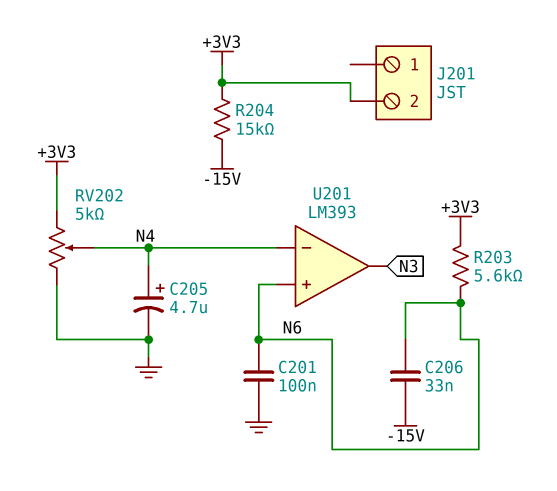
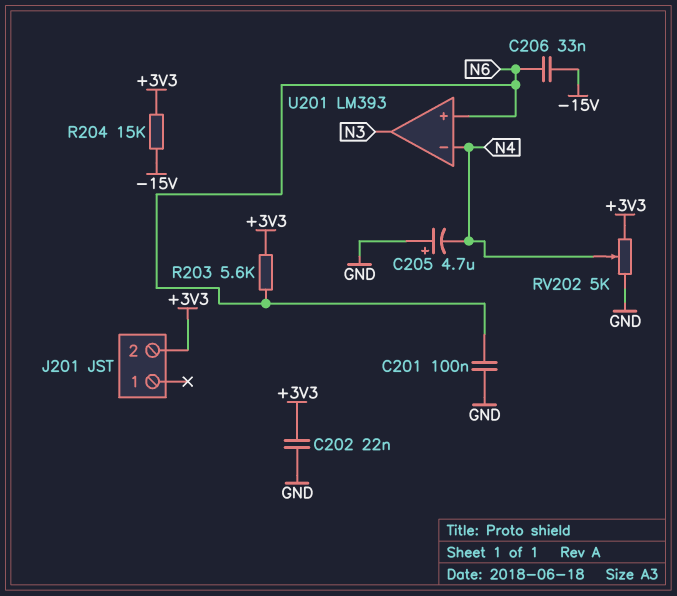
C202: none -> 22nF (+3V3, GND)
C205: 4.7uF (plus N4, minus GND) -> 4.7uF (plus GND, minus N4)

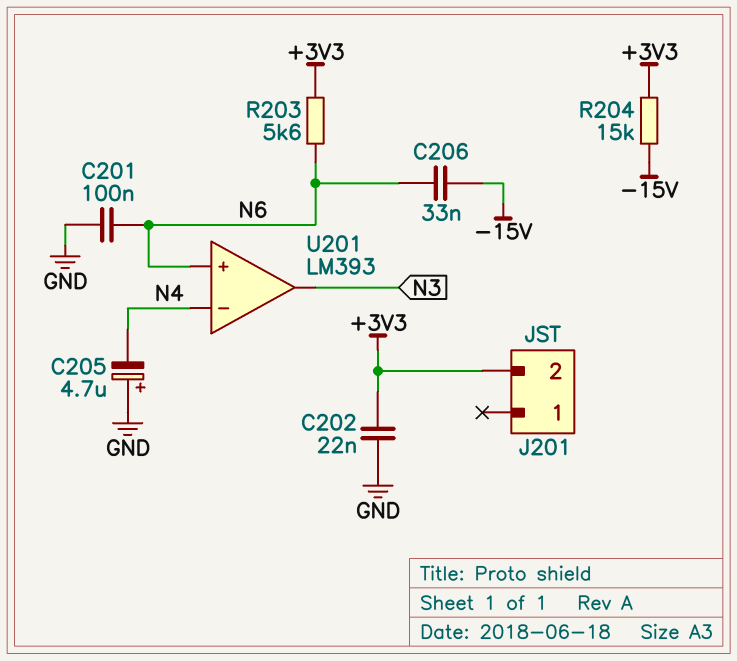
RV202: 5k (+3V3, GND, wiper N4) -> none

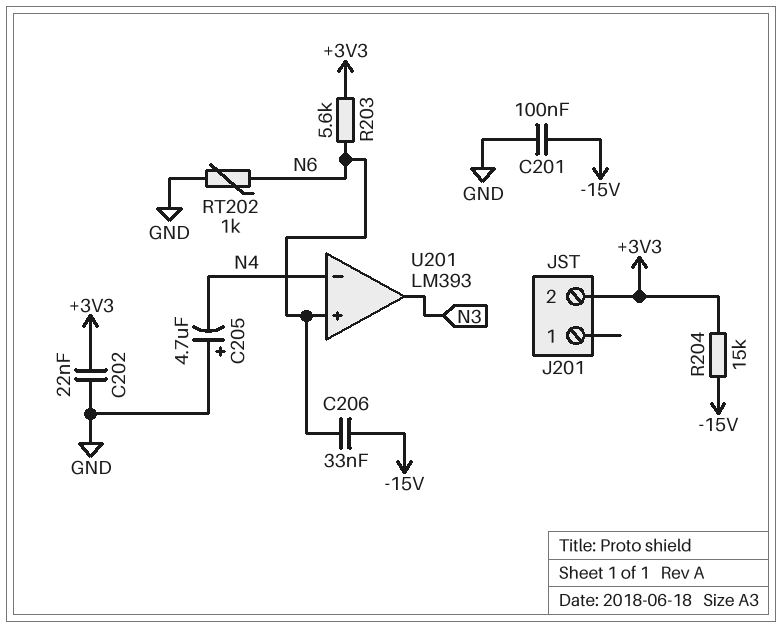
C201: 100nF (GND, N6) -> 100nF (-15V, GND)
RT202: none -> 1k (GND, N6)

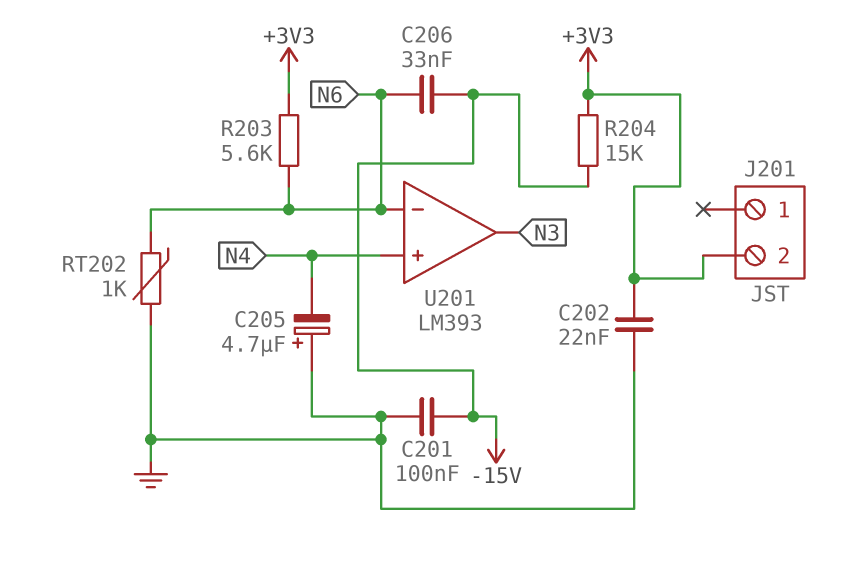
U201 pin in+: N6 -> N4
U201 pin in-: N4 -> N6

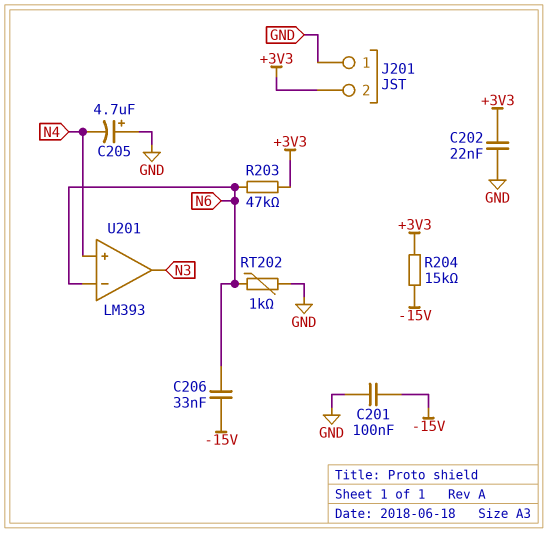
J201 pin 1: none -> GND
R203: 5.6k (+3V3, N6) -> 47k (+3V3, N6)

